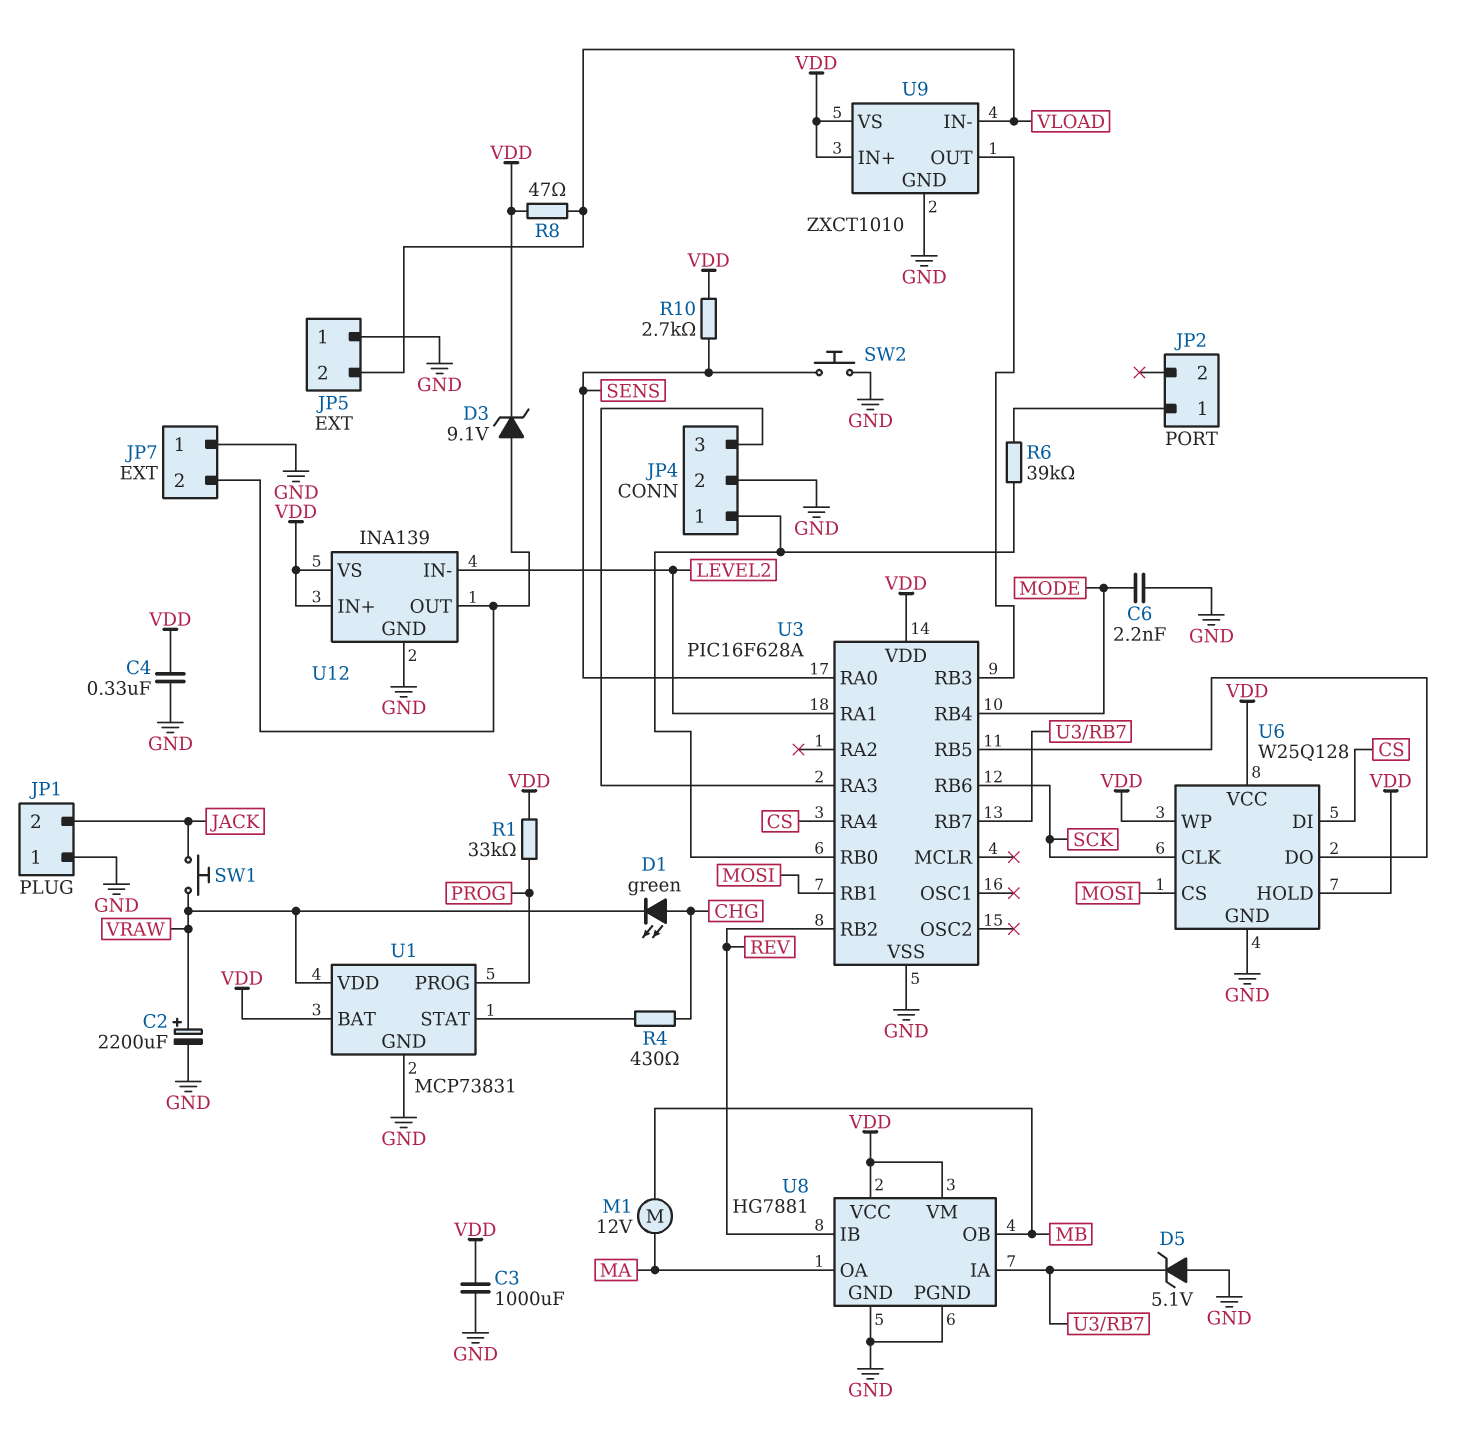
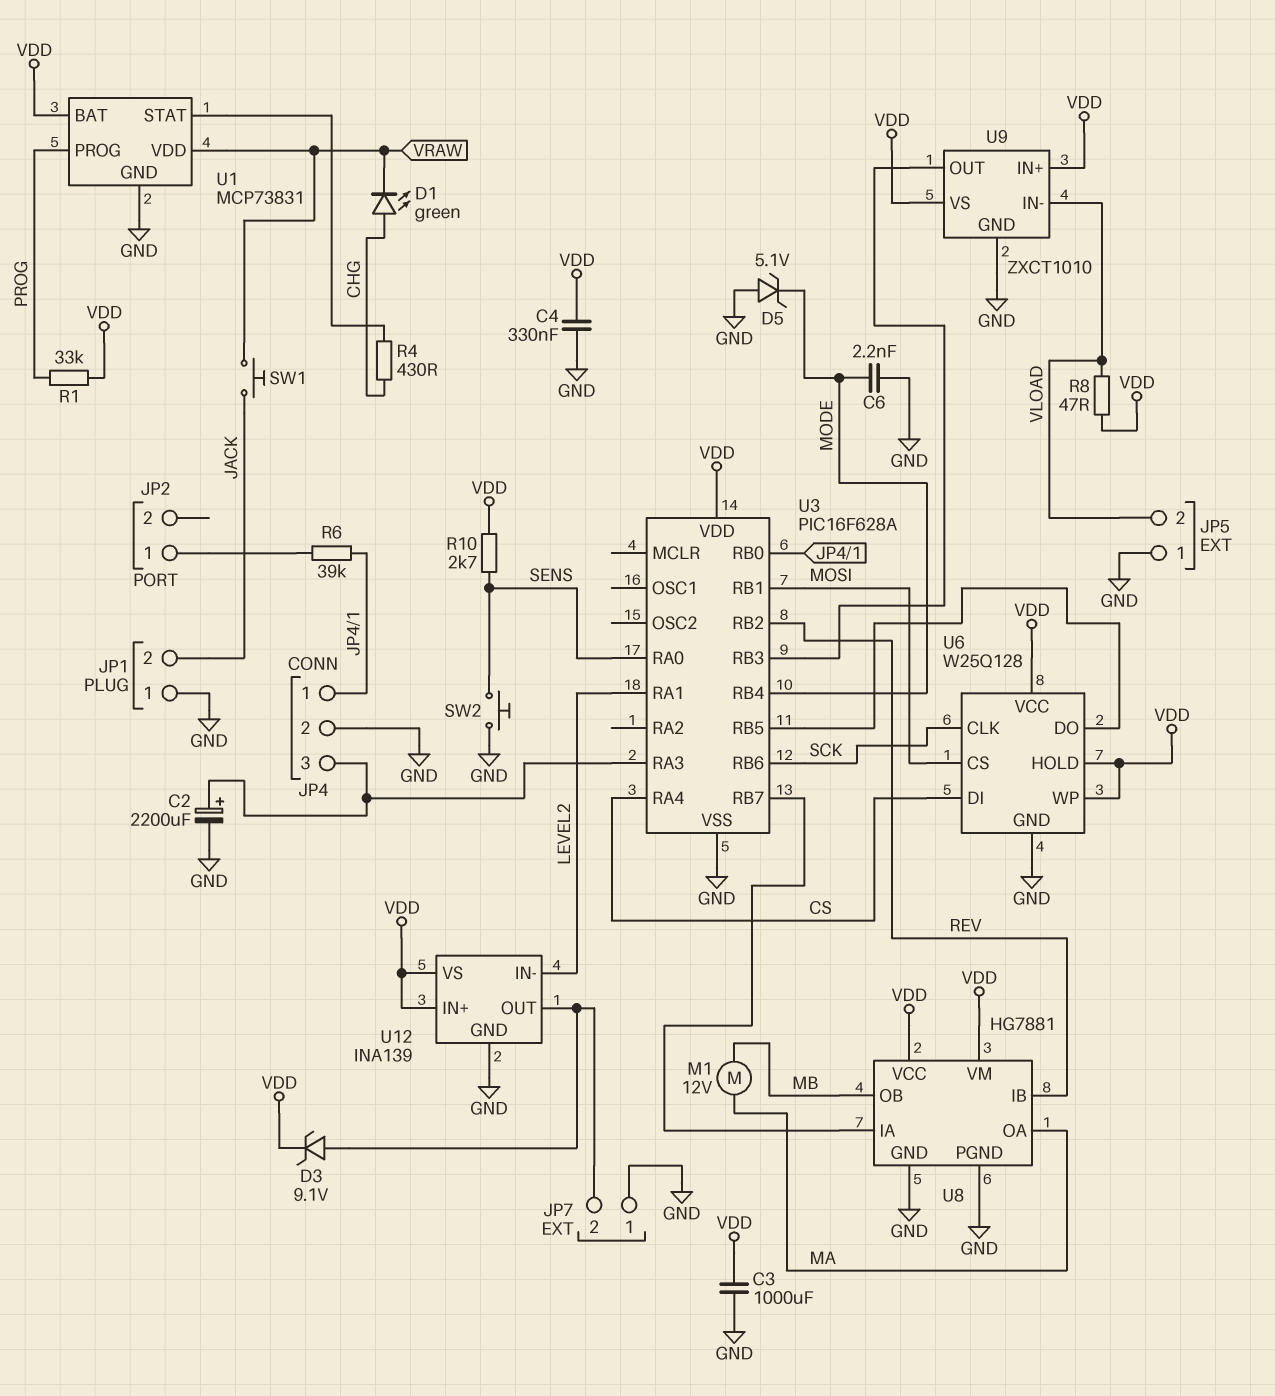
C2: 2200uF (plus VRAW, minus GND) -> 2200uF (plus JP4/3, minus GND)
D5: zener 5.1V (A GND, K U3/RB7) -> zener 5.1V (A GND, K MODE)

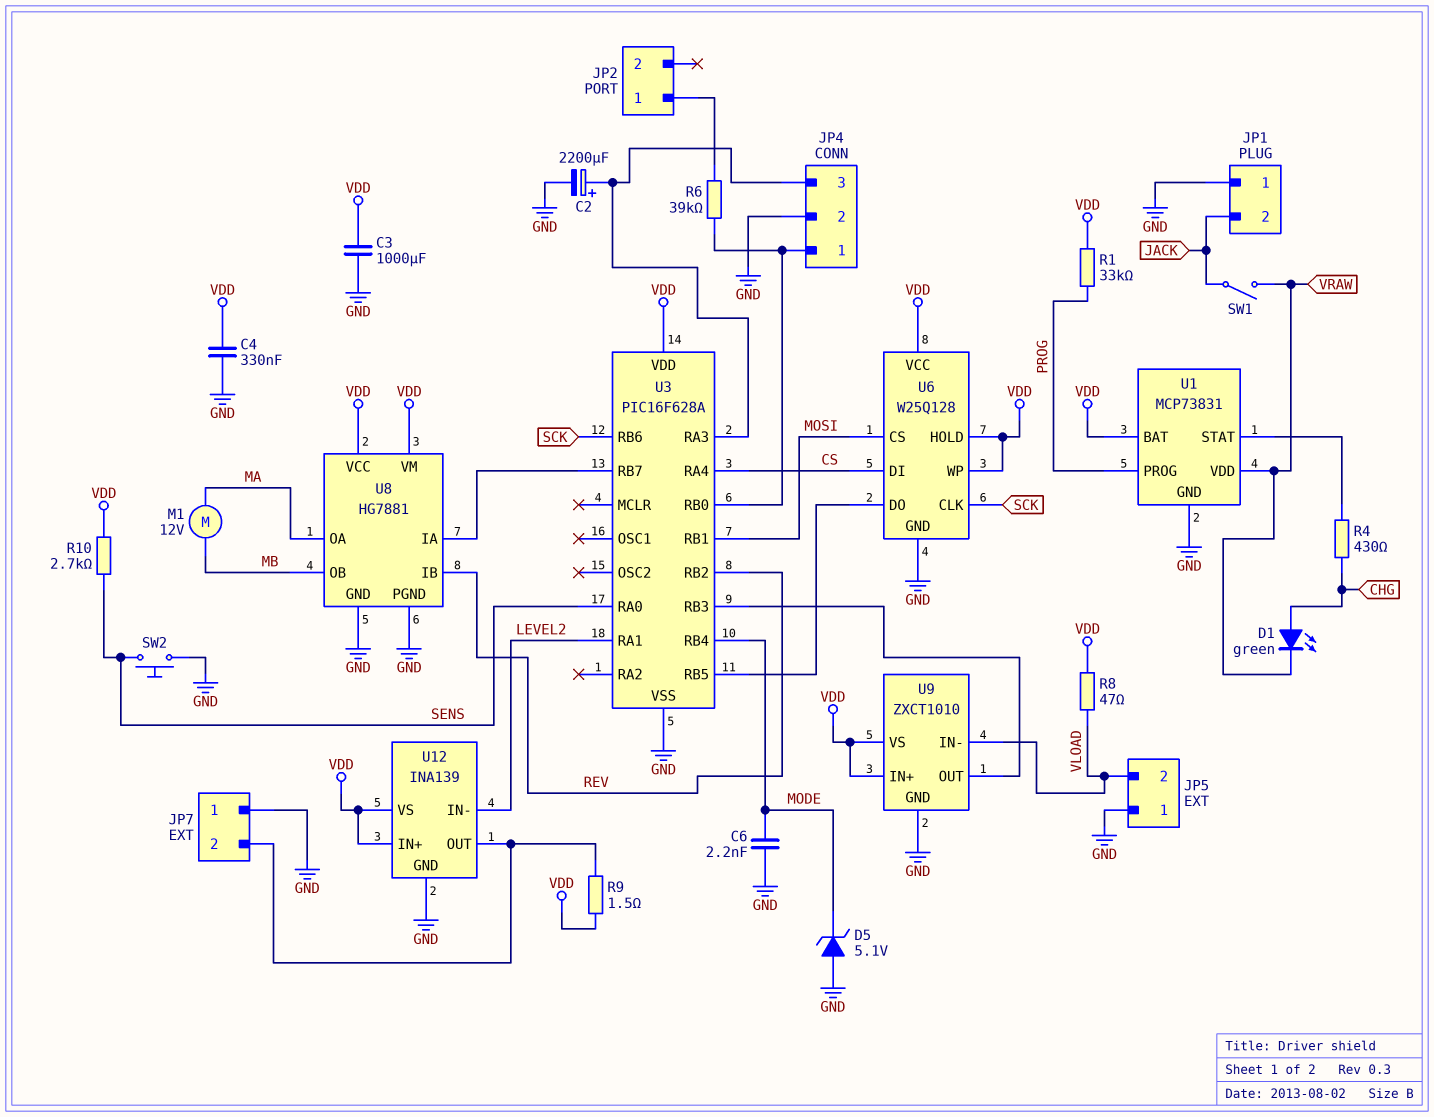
D3: zener 9.1V (A JP7/2, K VDD) -> none
R9: none -> 1.5 (JP7/2, VDD)
SW1: button (JACK, VRAW) -> switch (JACK, VRAW)

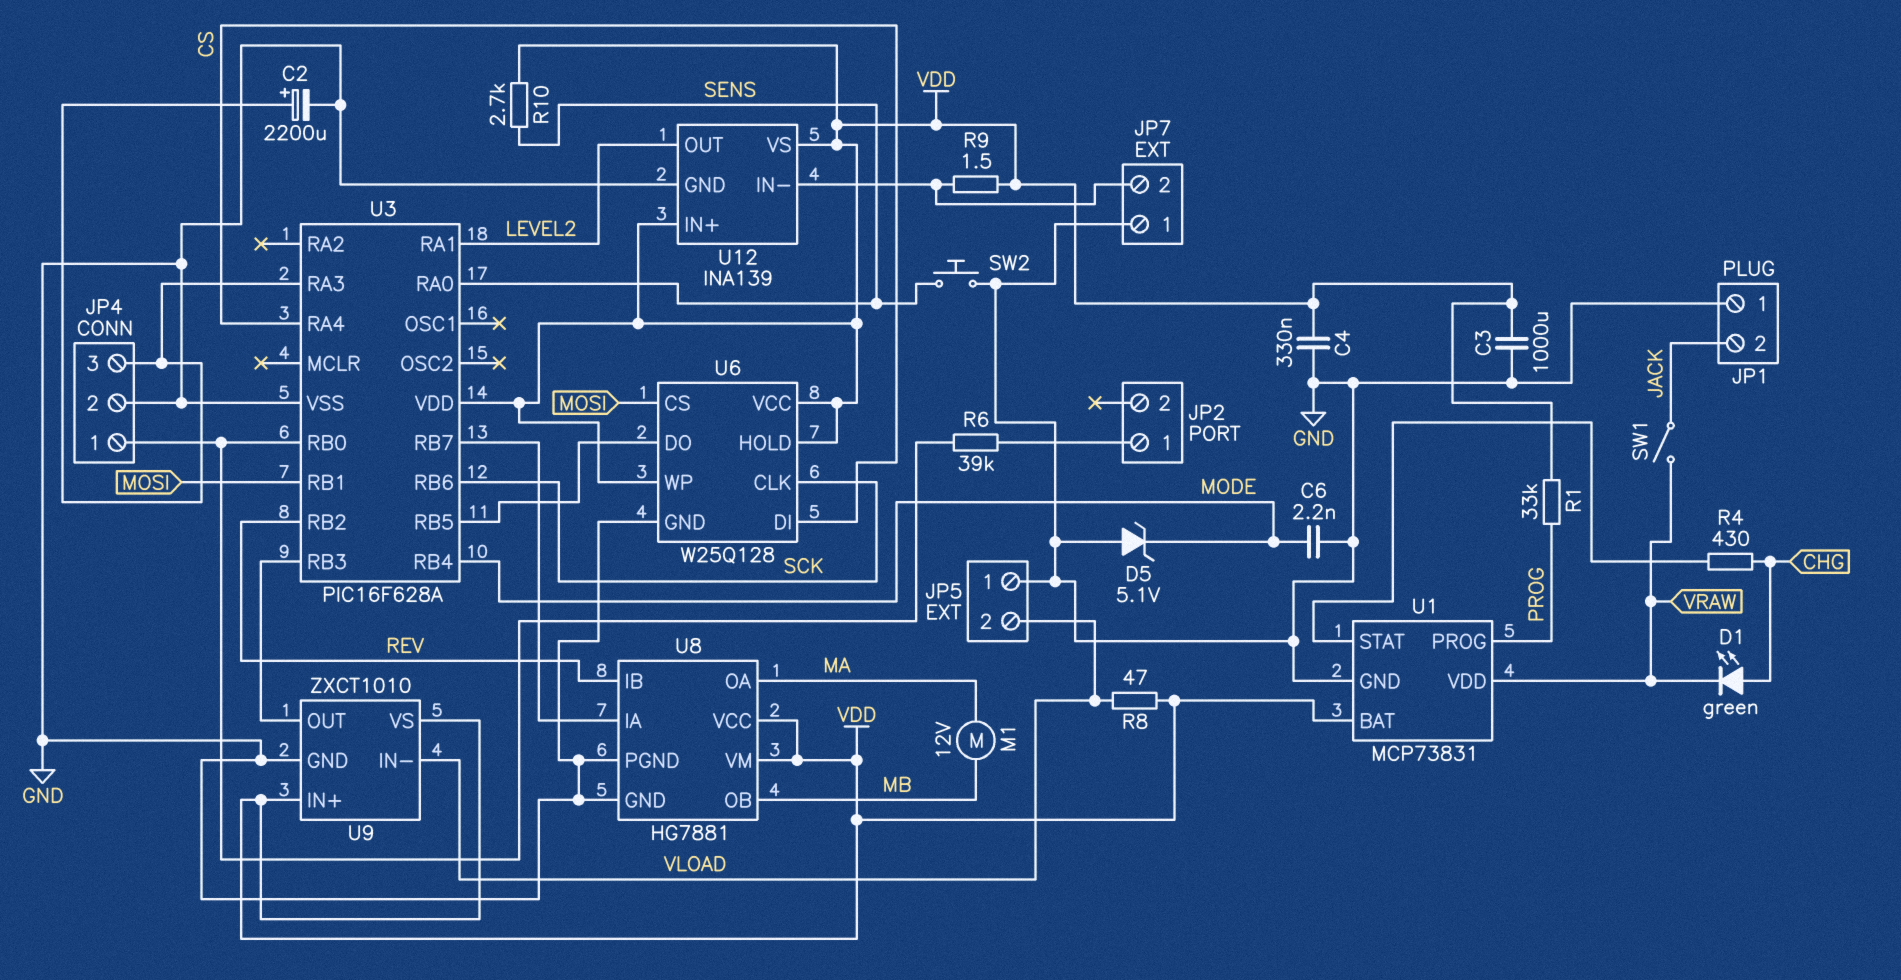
U12 pin IN-: LEVEL2 -> JP7/2
U12 pin OUT: JP7/2 -> LEVEL2

